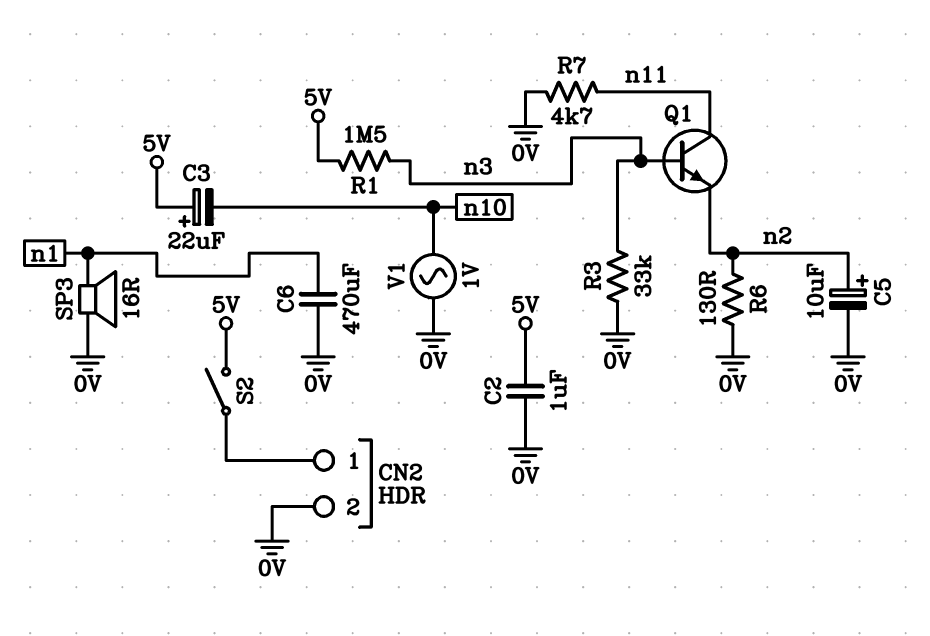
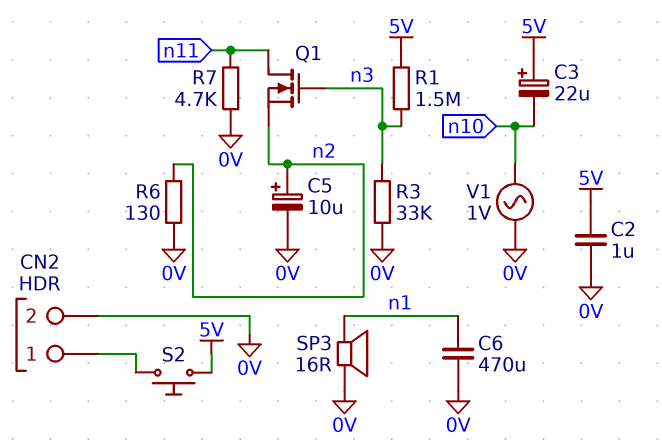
Q1: NPN (B n3, C n11, E n2) -> NMOS (G n3, D n11, S n2)
S2: switch (5V, CN2/1) -> button (5V, CN2/1)

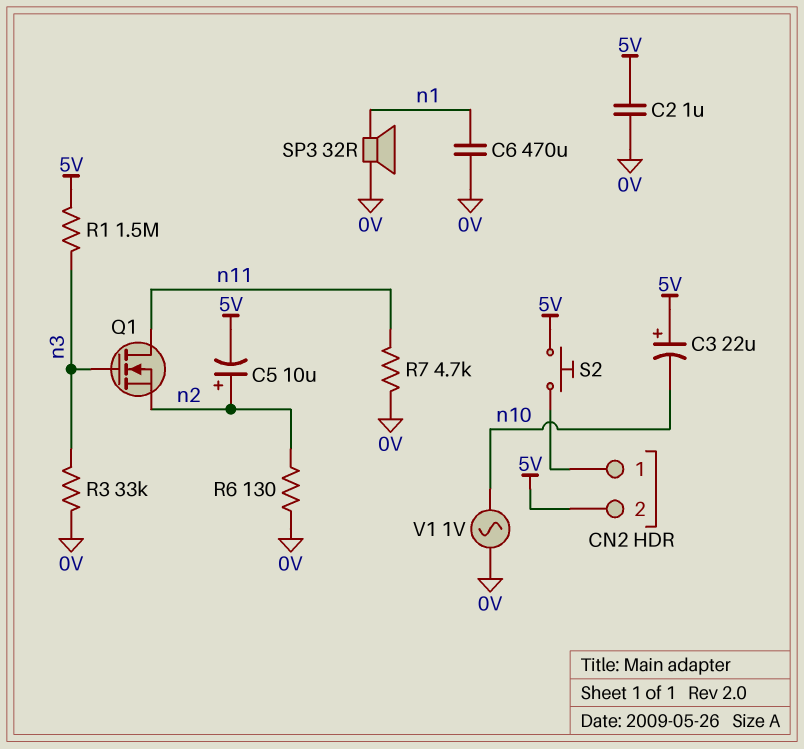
C5: 10uF (plus n2, minus 0V) -> 10uF (plus n2, minus 5V)
CN2 pin 2: 0V -> 5V
SP3: speaker 16R (0V, n1) -> speaker 32R (0V, n1)

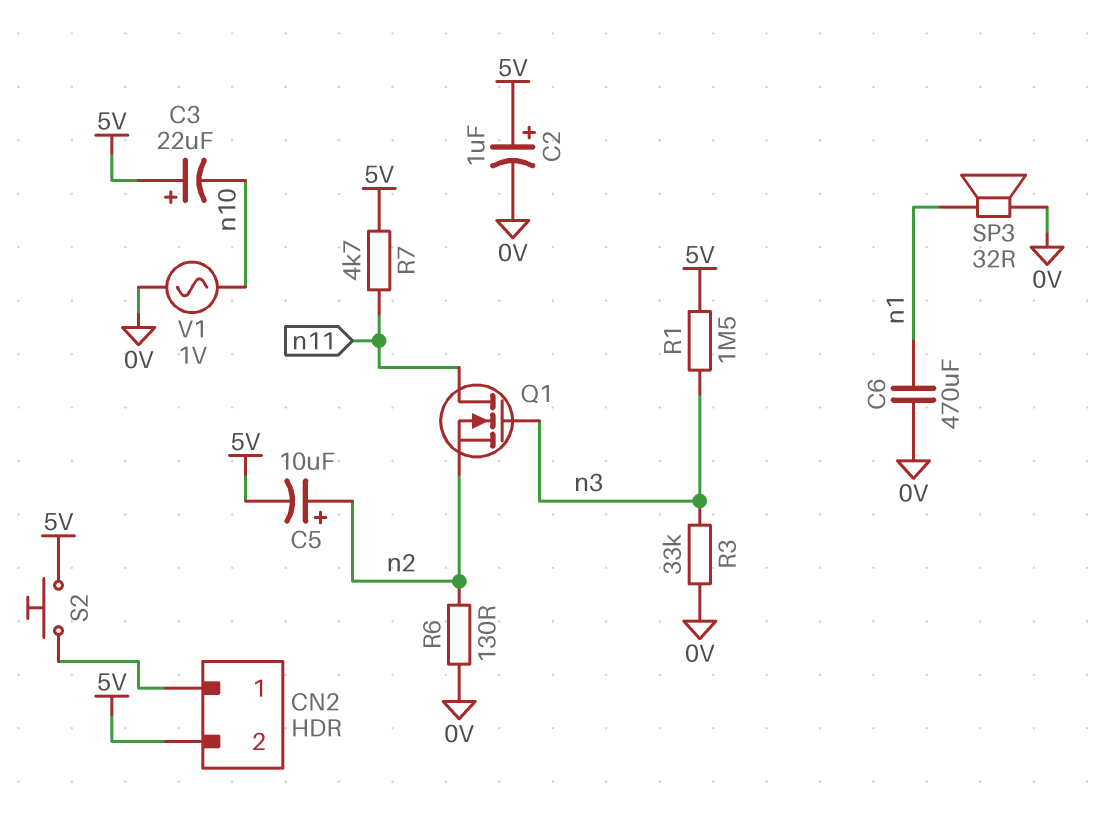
C2: 1uF (0V, 5V) -> 1uF (plus 5V, minus 0V)
R7: 4.7k (0V, n11) -> 4.7k (5V, n11)

